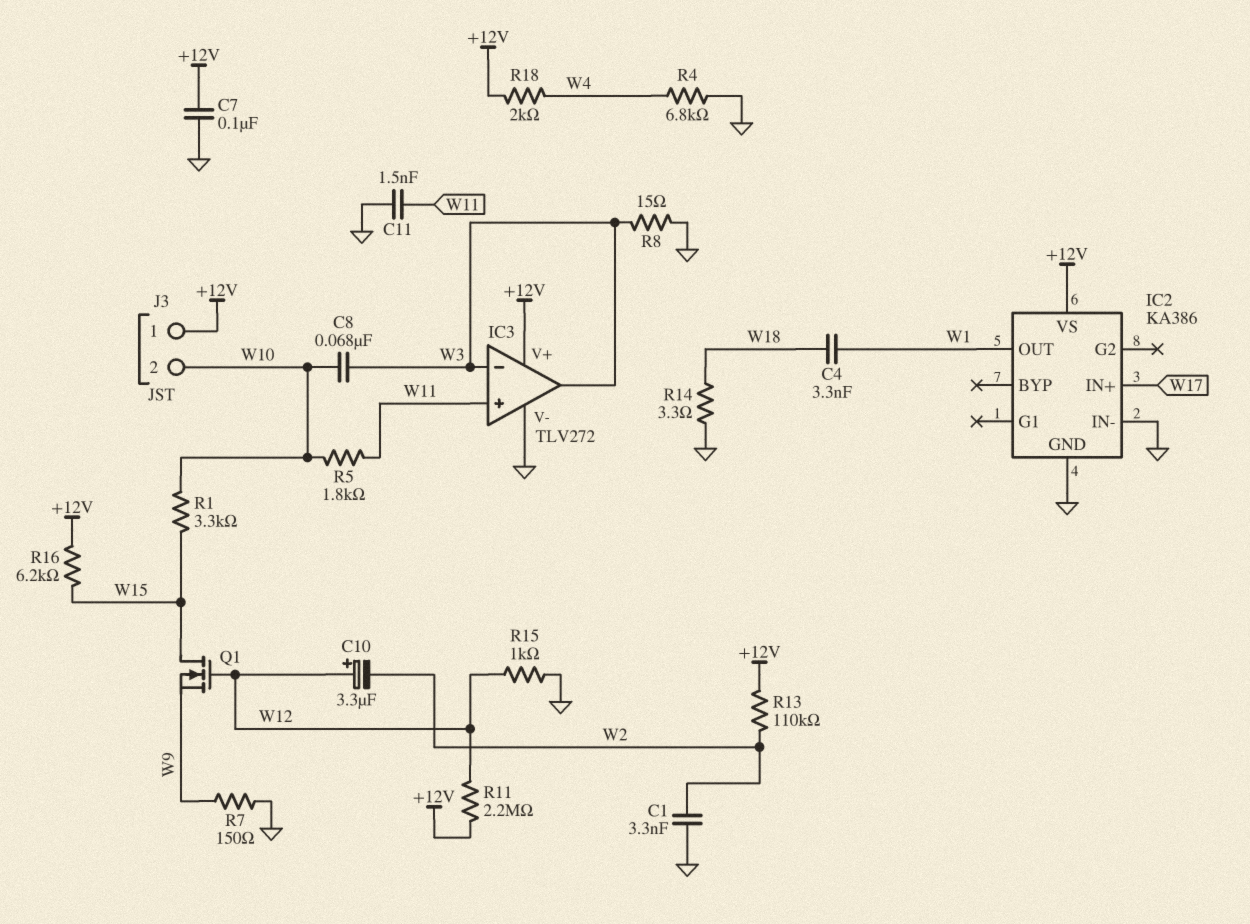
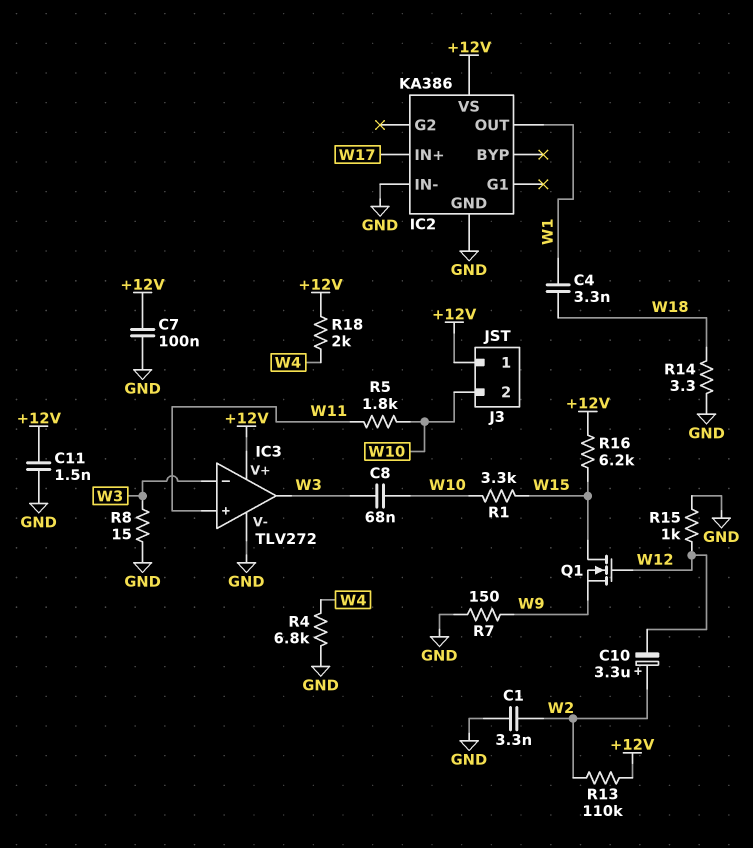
C10: 3.3uF (plus W12, minus W2) -> 3.3uF (plus W2, minus W12)
C11: 1.5nF (GND, W11) -> 1.5nF (+12V, GND)
R11: 2.2M (+12V, W12) -> none

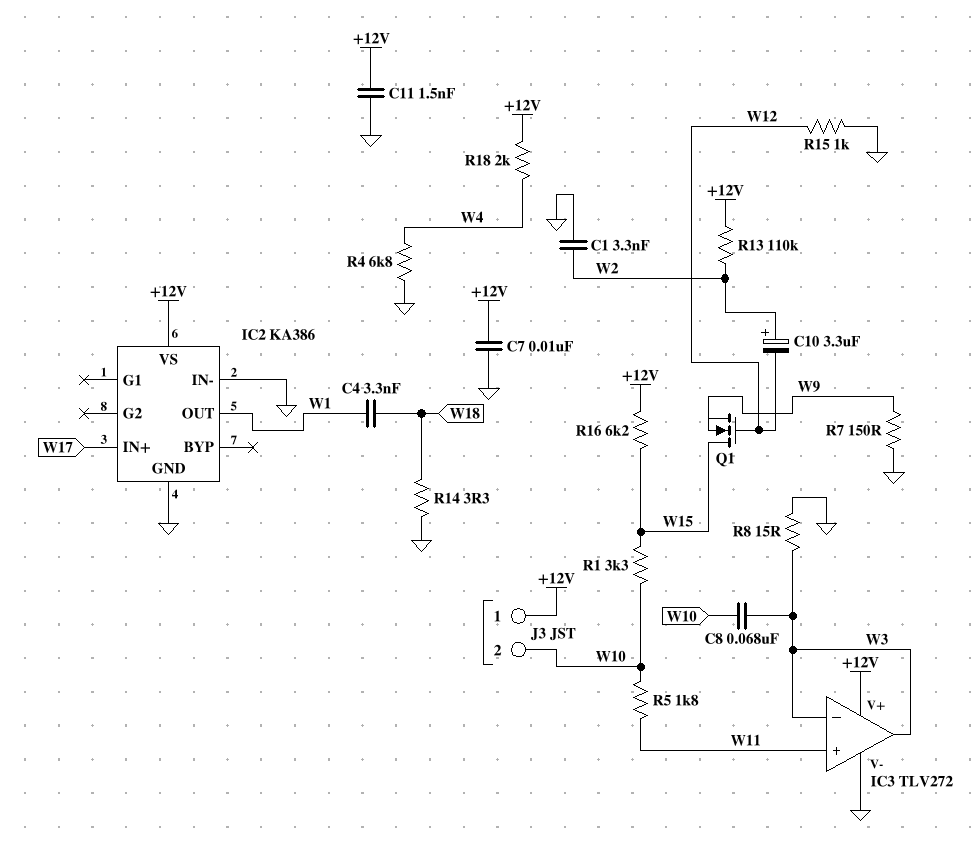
C7: 100nF (+12V, GND) -> 10nF (+12V, GND)

